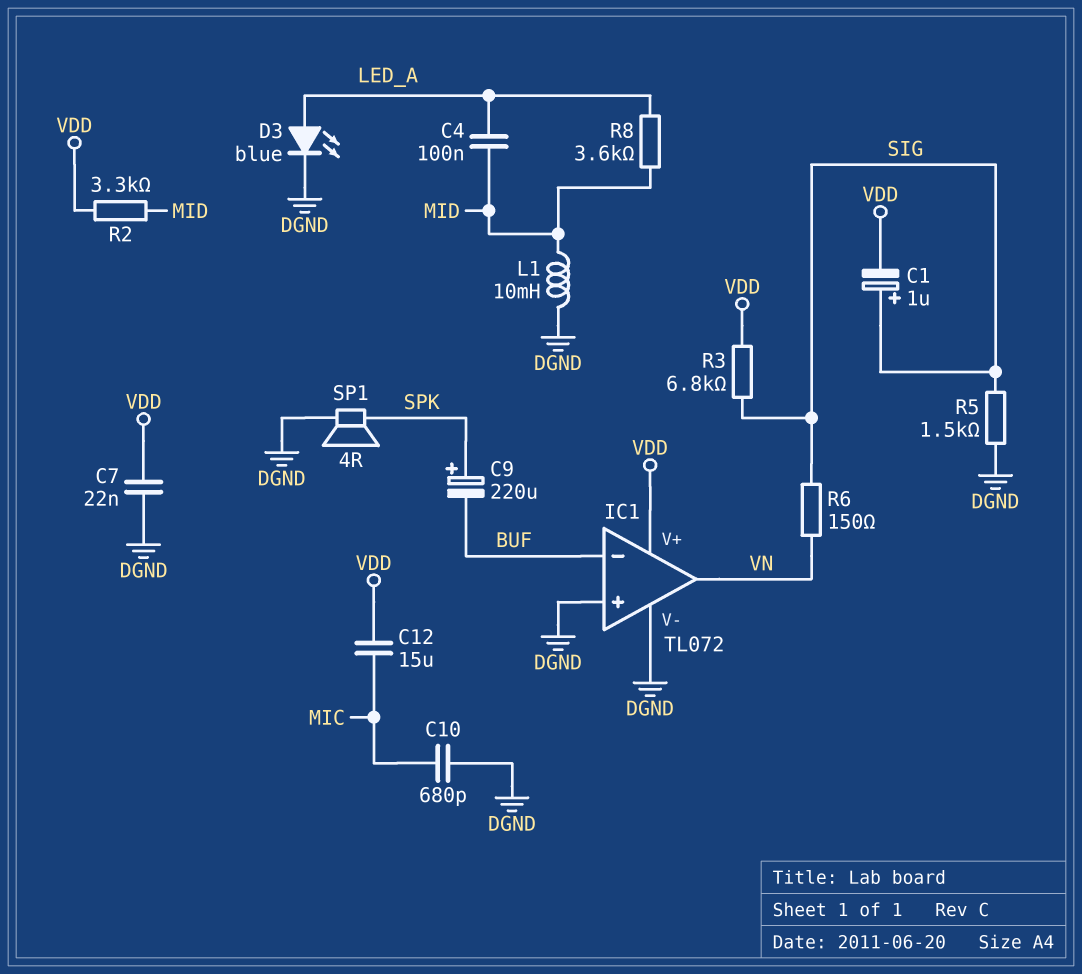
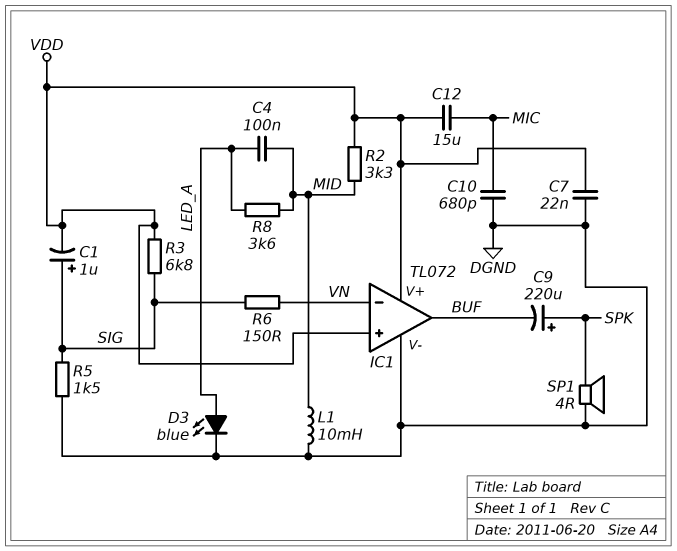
IC1 pin in+: DGND -> VDD
IC1 pin in-: BUF -> VN
IC1 pin out: VN -> BUF

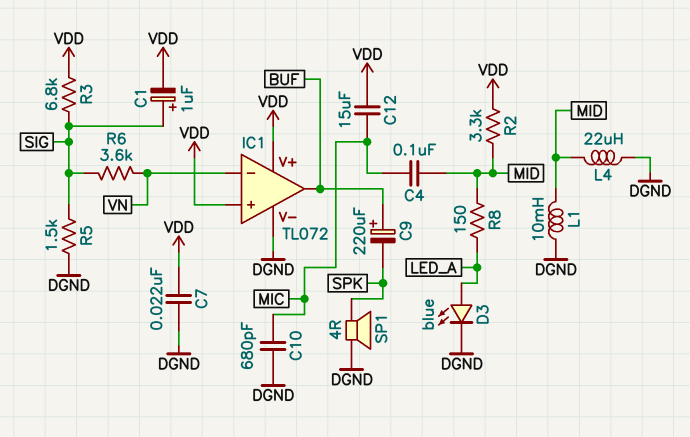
C4: 100nF (LED_A, MID) -> 100nF (MIC, MID)
C9: 220uF (plus SPK, minus BUF) -> 220uF (plus BUF, minus SPK)
L4: none -> 22uH (DGND, MID)
R6: 150 (SIG, VN) -> 3.6k (SIG, VN)
R8: 3.6k (LED_A, MID) -> 150 (LED_A, MID)

